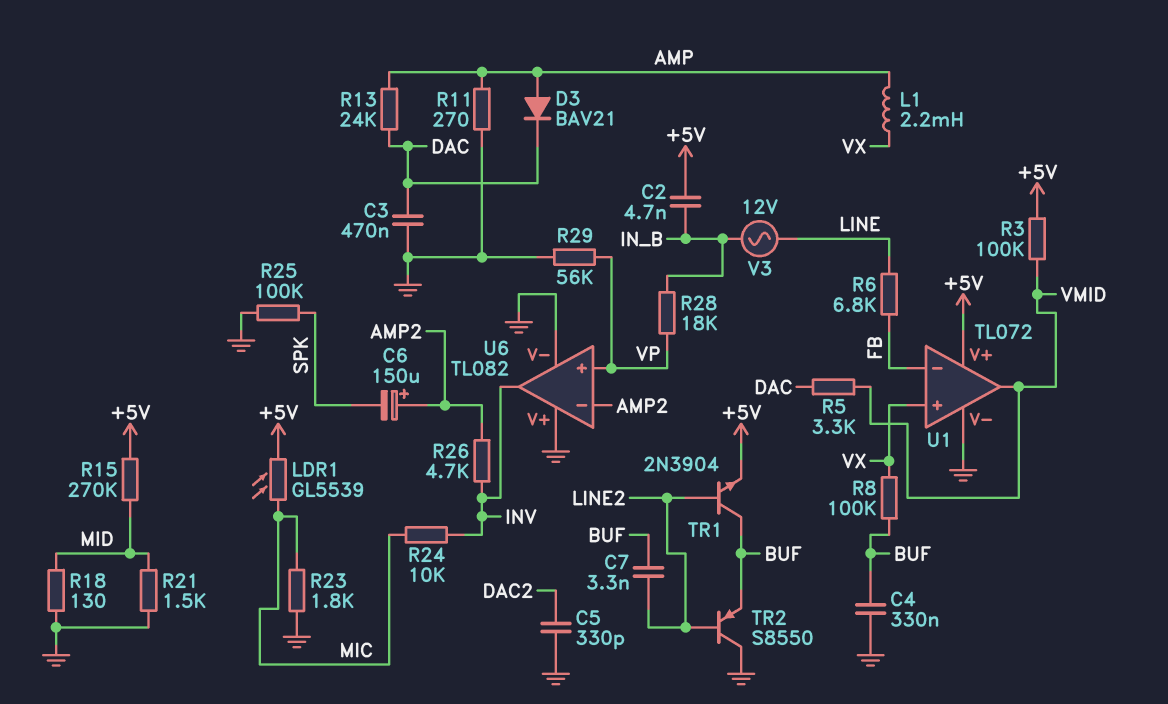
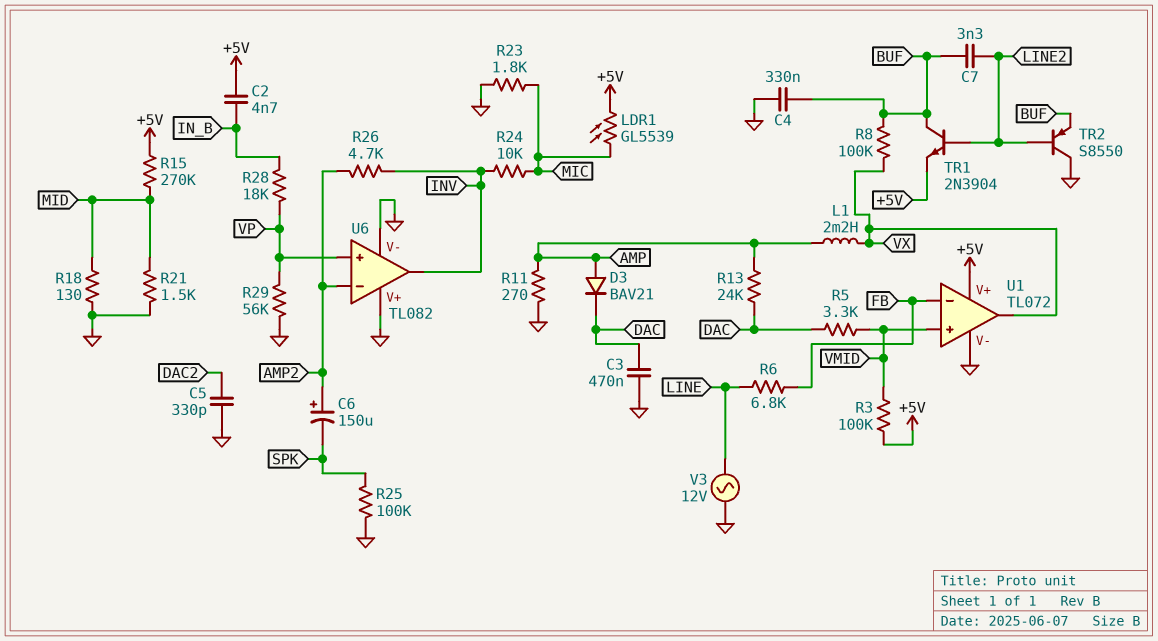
U1 pin in+: VX -> VMID
U1 pin out: VMID -> VX
V3: AC 12V (IN_B, LINE) -> AC 12V (GND, LINE)

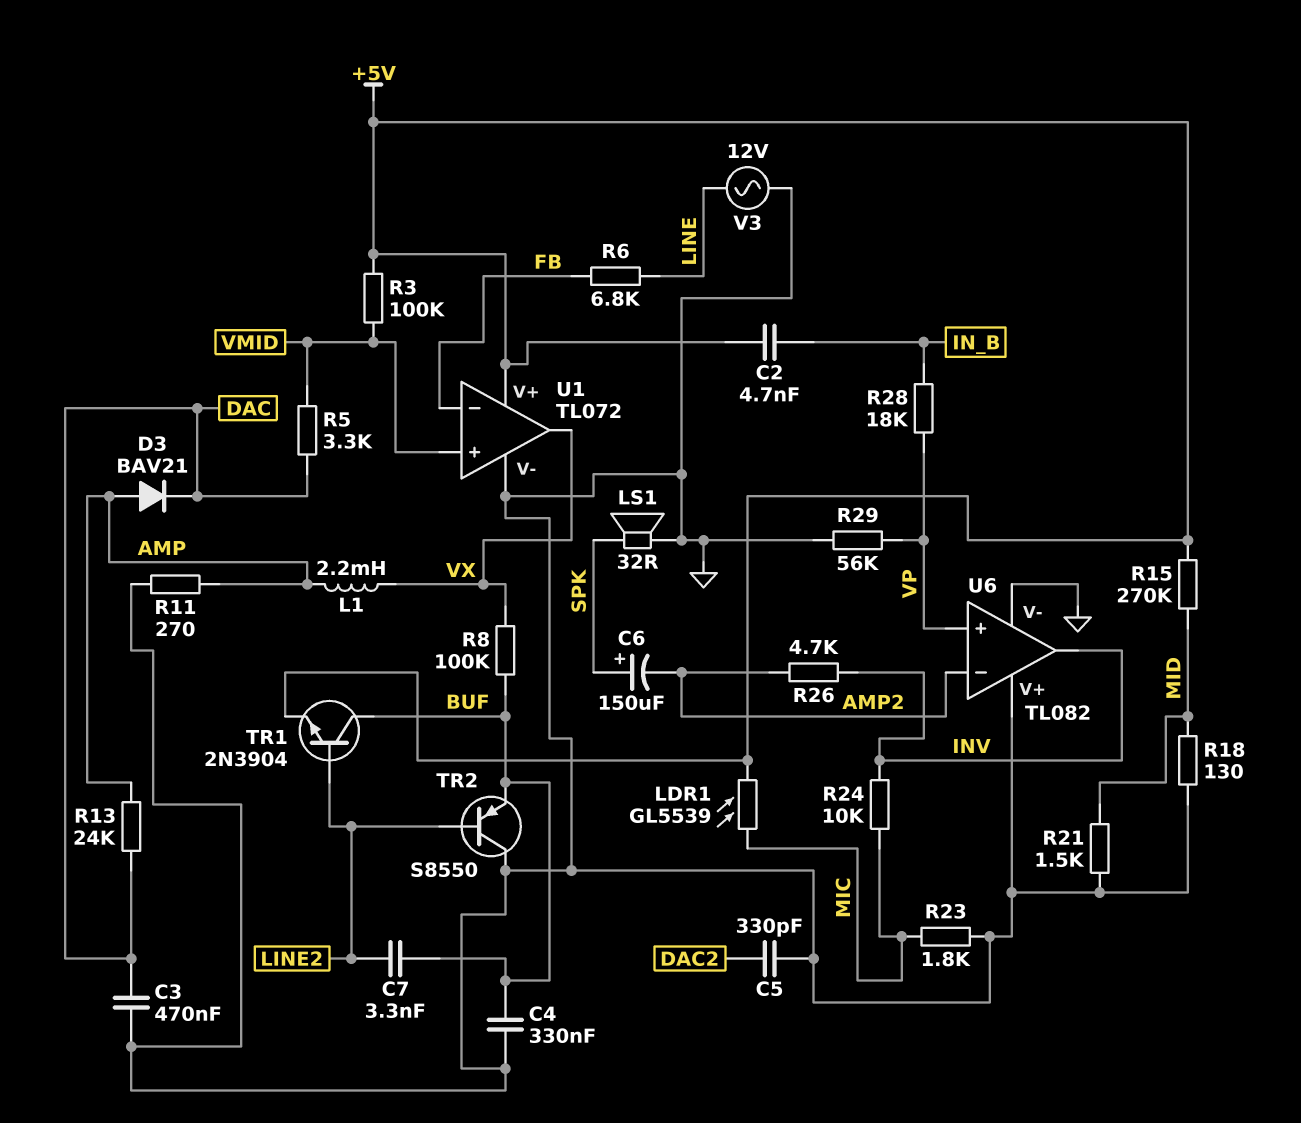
C6: 150uF (plus AMP2, minus SPK) -> 150uF (plus SPK, minus AMP2)
LS1: none -> speaker 32R (GND, SPK)
R25: 100k (GND, SPK) -> none

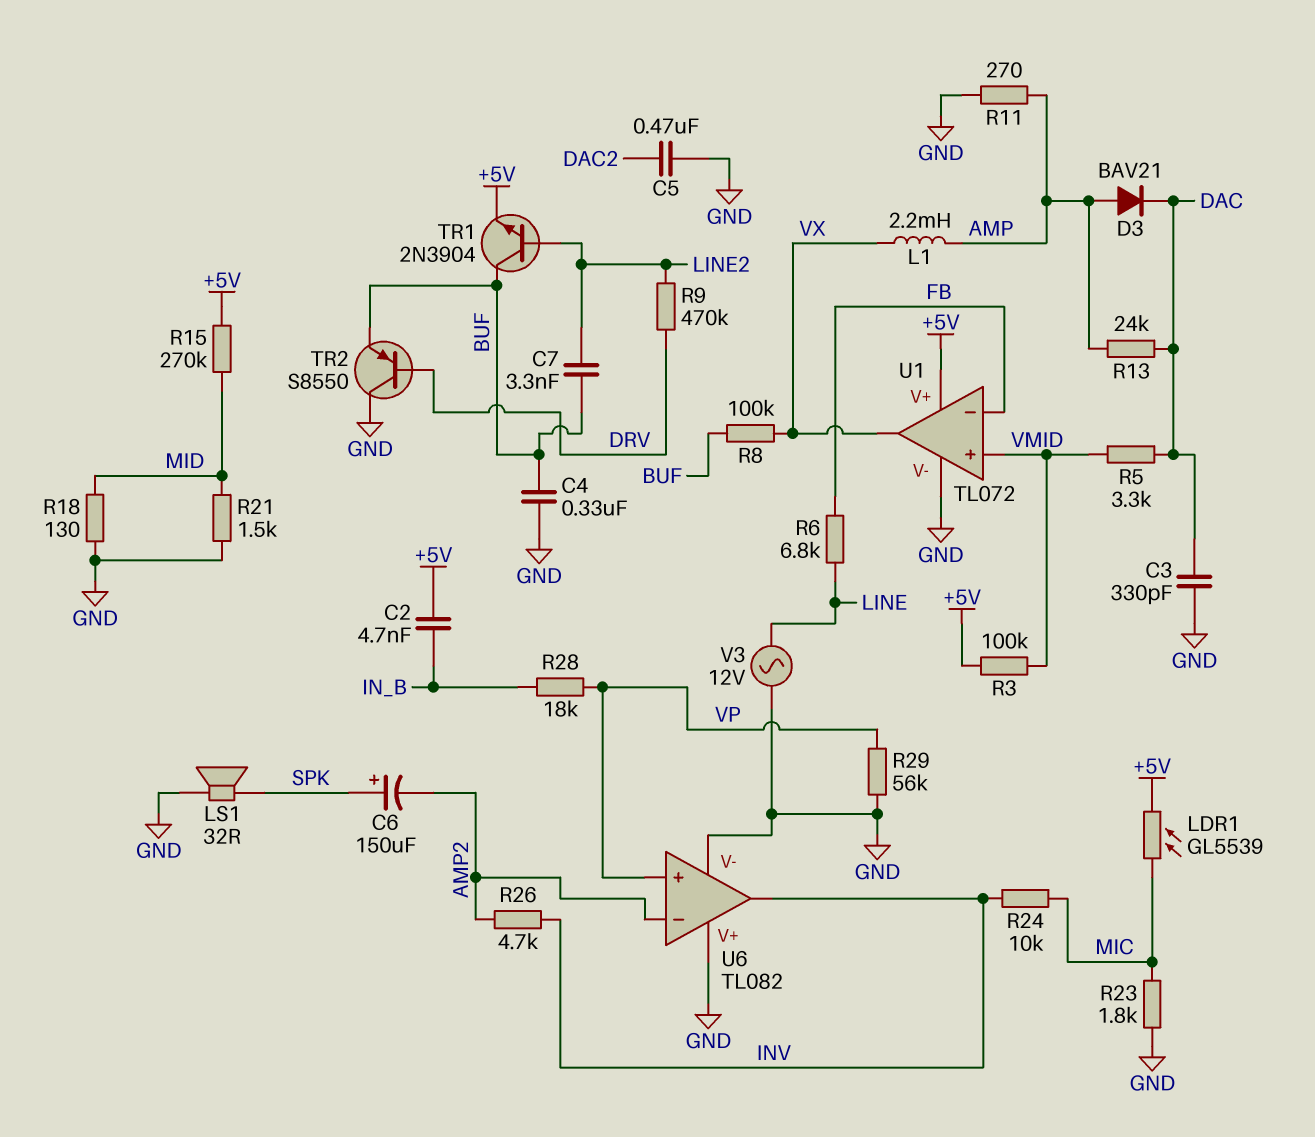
C3: 470nF (DAC, GND) -> 330pF (DAC, GND)
C5: 330pF (DAC2, GND) -> 470nF (DAC2, GND)
R9: none -> 470k (DRV, LINE2)
TR2: PNP S8550 (B LINE2, C GND, E BUF) -> PNP S8550 (B DRV, C GND, E BUF)

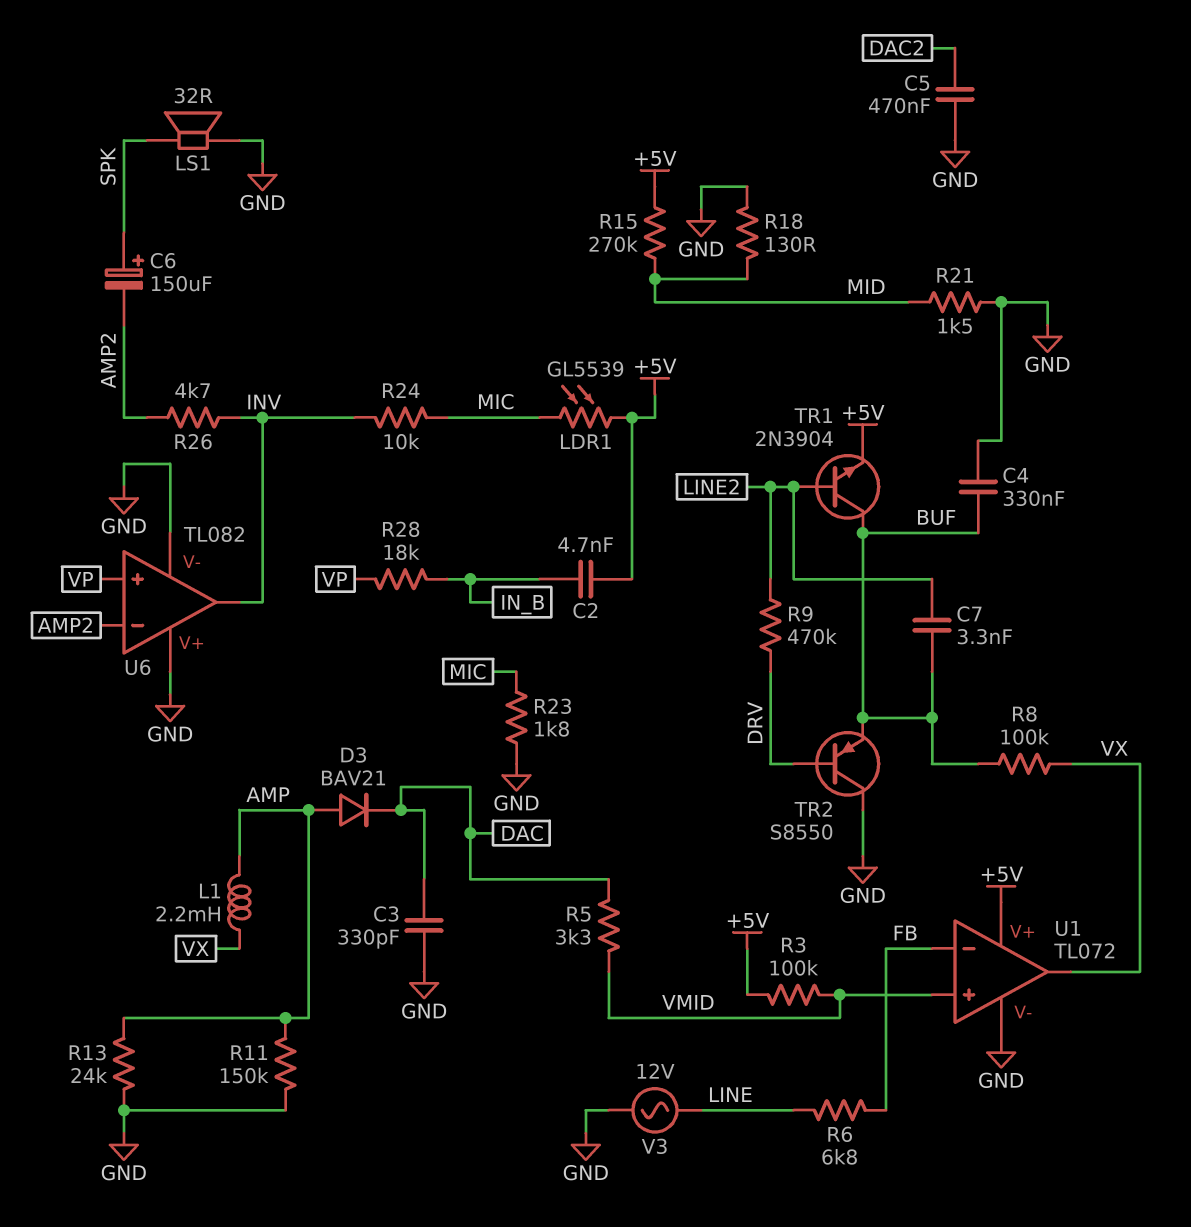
R11: 270 (AMP, GND) -> 150k (AMP, GND)
R13: 24k (AMP, DAC) -> 24k (AMP, GND)
R29: 56k (GND, VP) -> none

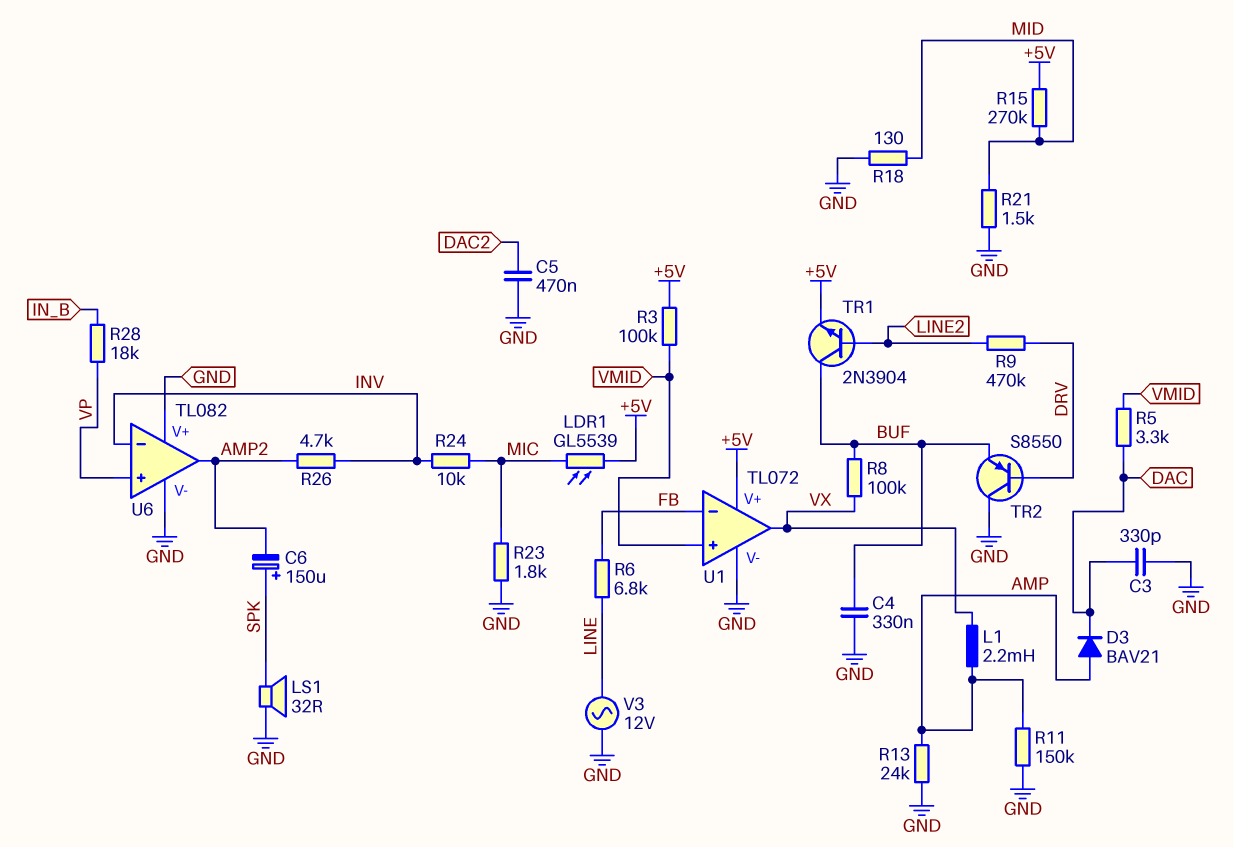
C2: 4.7nF (+5V, IN_B) -> none
C7: 3.3nF (BUF, LINE2) -> none
U6 pin in-: AMP2 -> INV
U6 pin out: INV -> AMP2

